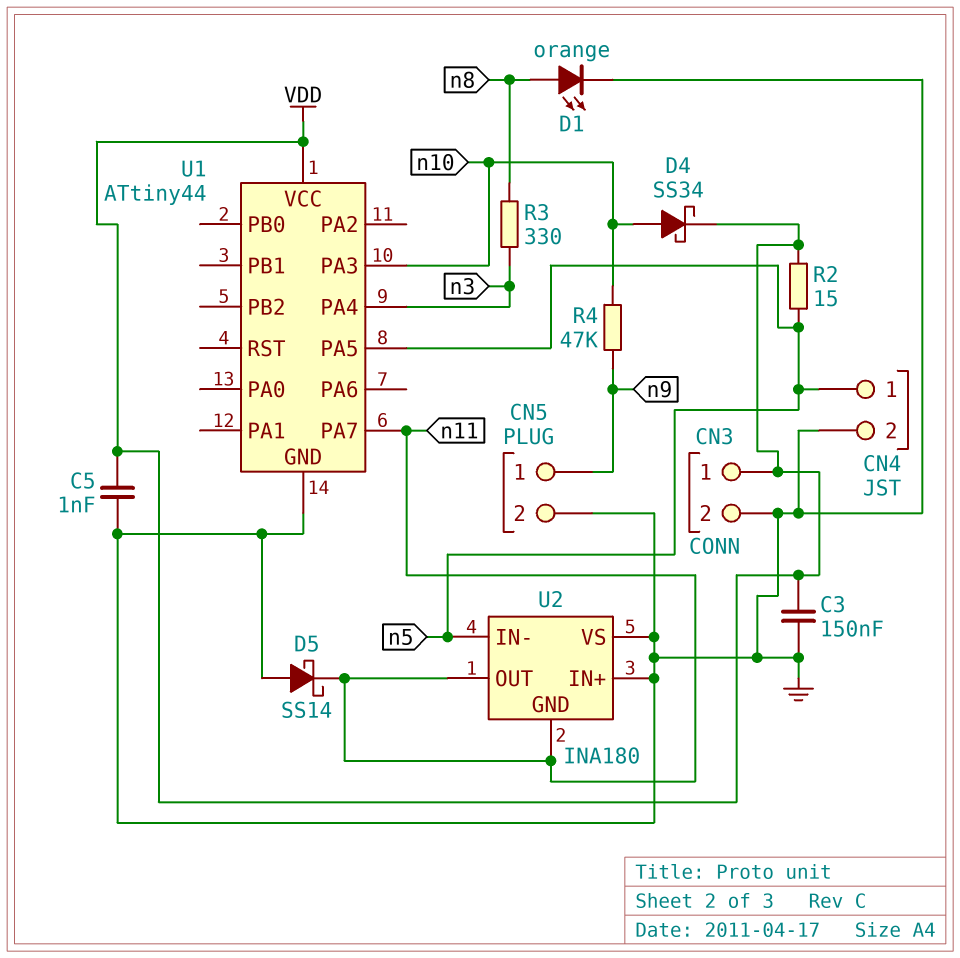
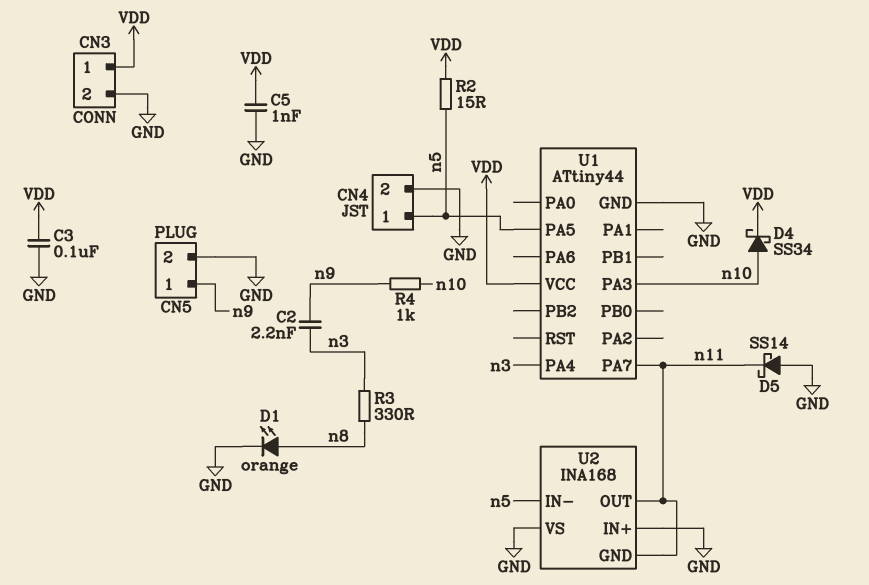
C2: none -> 2.2nF (n3, n9)
C3: 150nF (GND, VDD) -> 100nF (GND, VDD)
R4: 47k (n9, n10) -> 1k (n9, n10)
U2: INA180 -> INA168

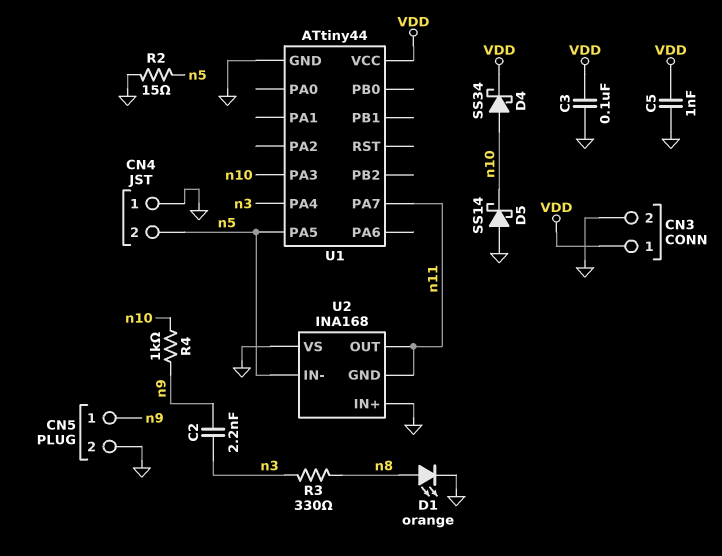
CN4 pin 1: n5 -> GND
CN4 pin 2: GND -> n5
D5: schottky SS14 (A GND, K n11) -> schottky SS14 (A GND, K n10)
R2: 15 (VDD, n5) -> 15 (GND, n5)

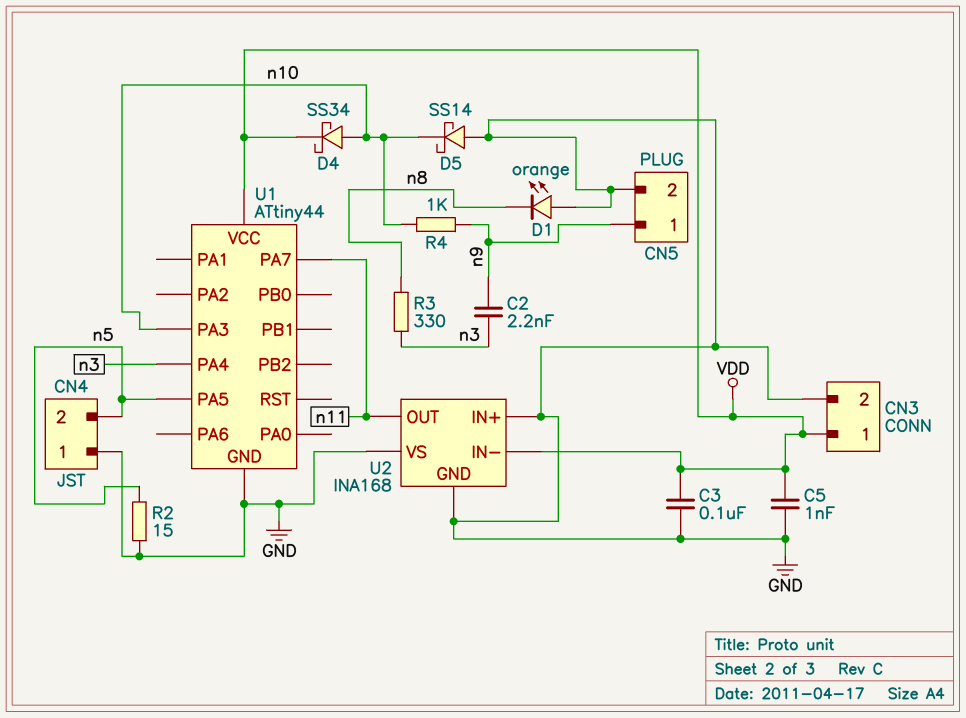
D1: LED orange (A n8, K GND) -> LED orange (A GND, K n8)
U2 pin GND: n11 -> GND
U2 pin IN-: n5 -> VDD

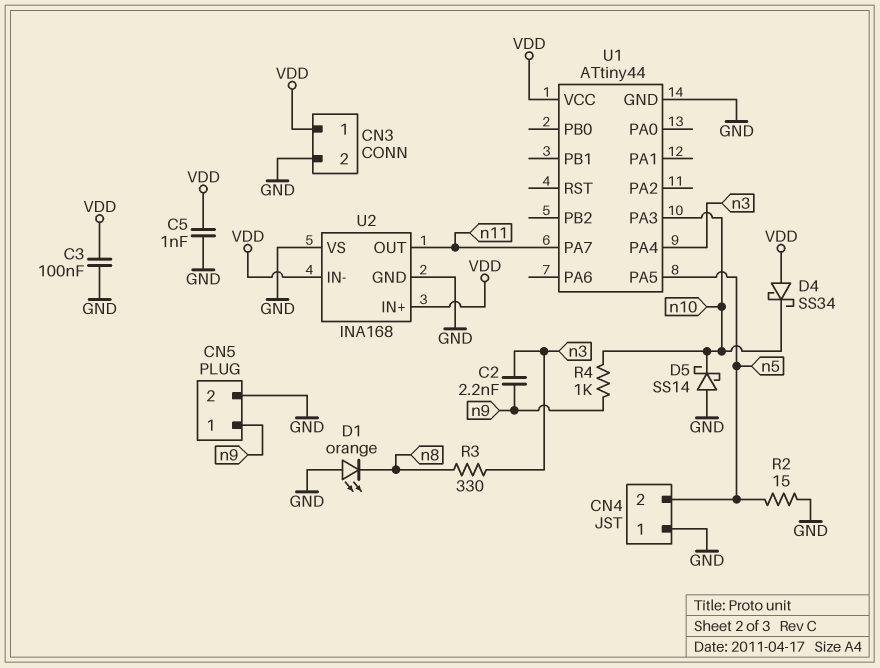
D4: schottky SS34 (A n10, K VDD) -> schottky SS34 (A VDD, K n10)
U2 pin IN+: GND -> VDD

